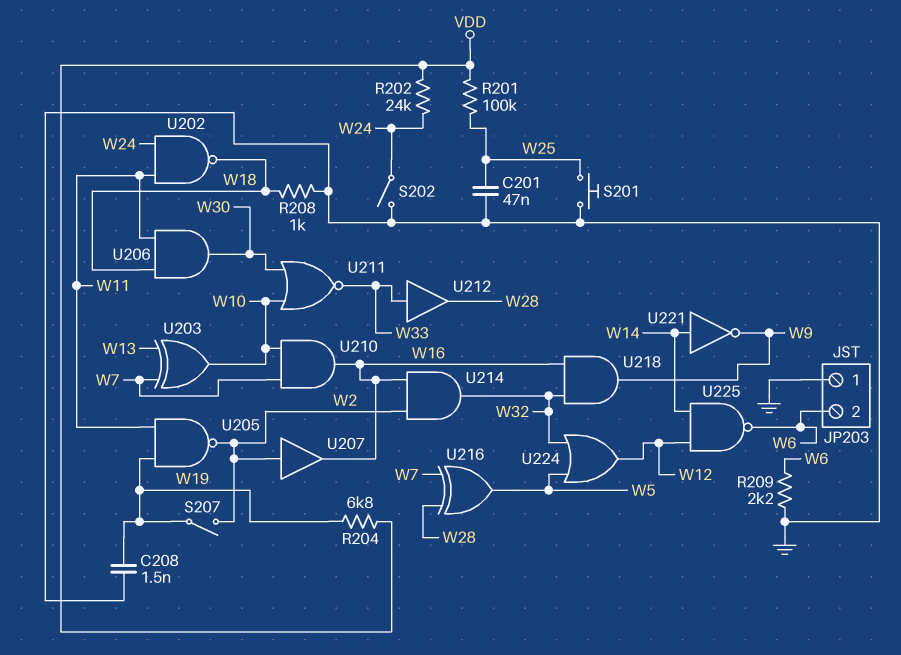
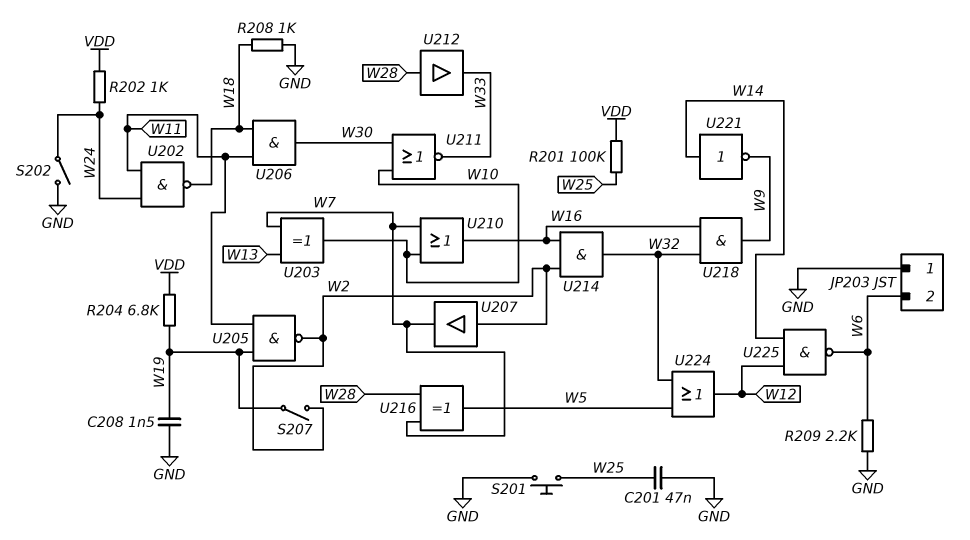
R202: 24k (VDD, W24) -> 1k (VDD, W24)
U207: buffer (in W2, out W16) -> buffer (in W2, out W7)
U210: AND (in W7, in W10, out W16) -> OR (in W7, in W10, out W16)
U212: buffer (in W33, out W28) -> buffer (in W28, out W33)

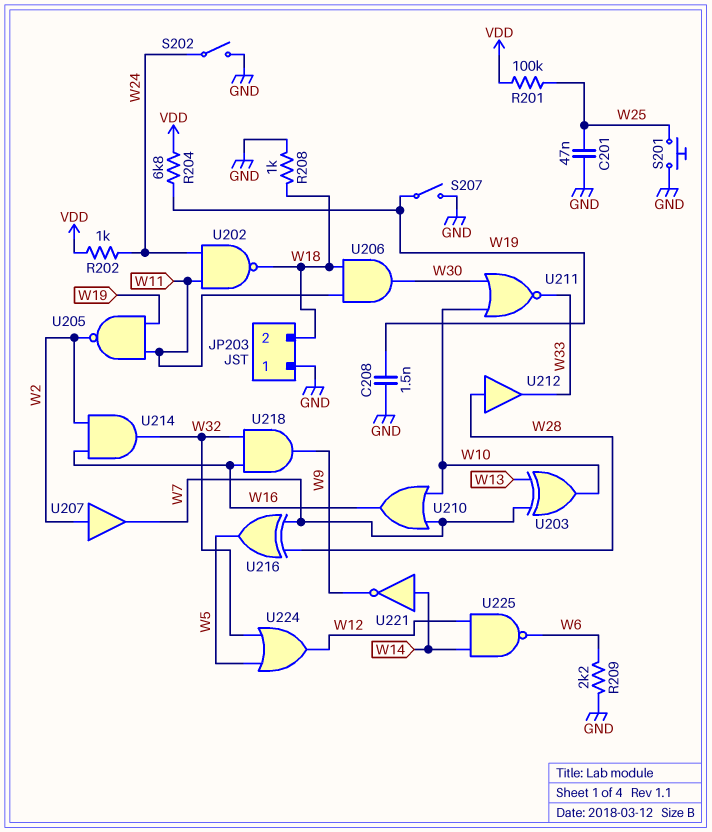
JP203 pin 2: W6 -> W18
S207: switch (W2, W19) -> switch (GND, W19)

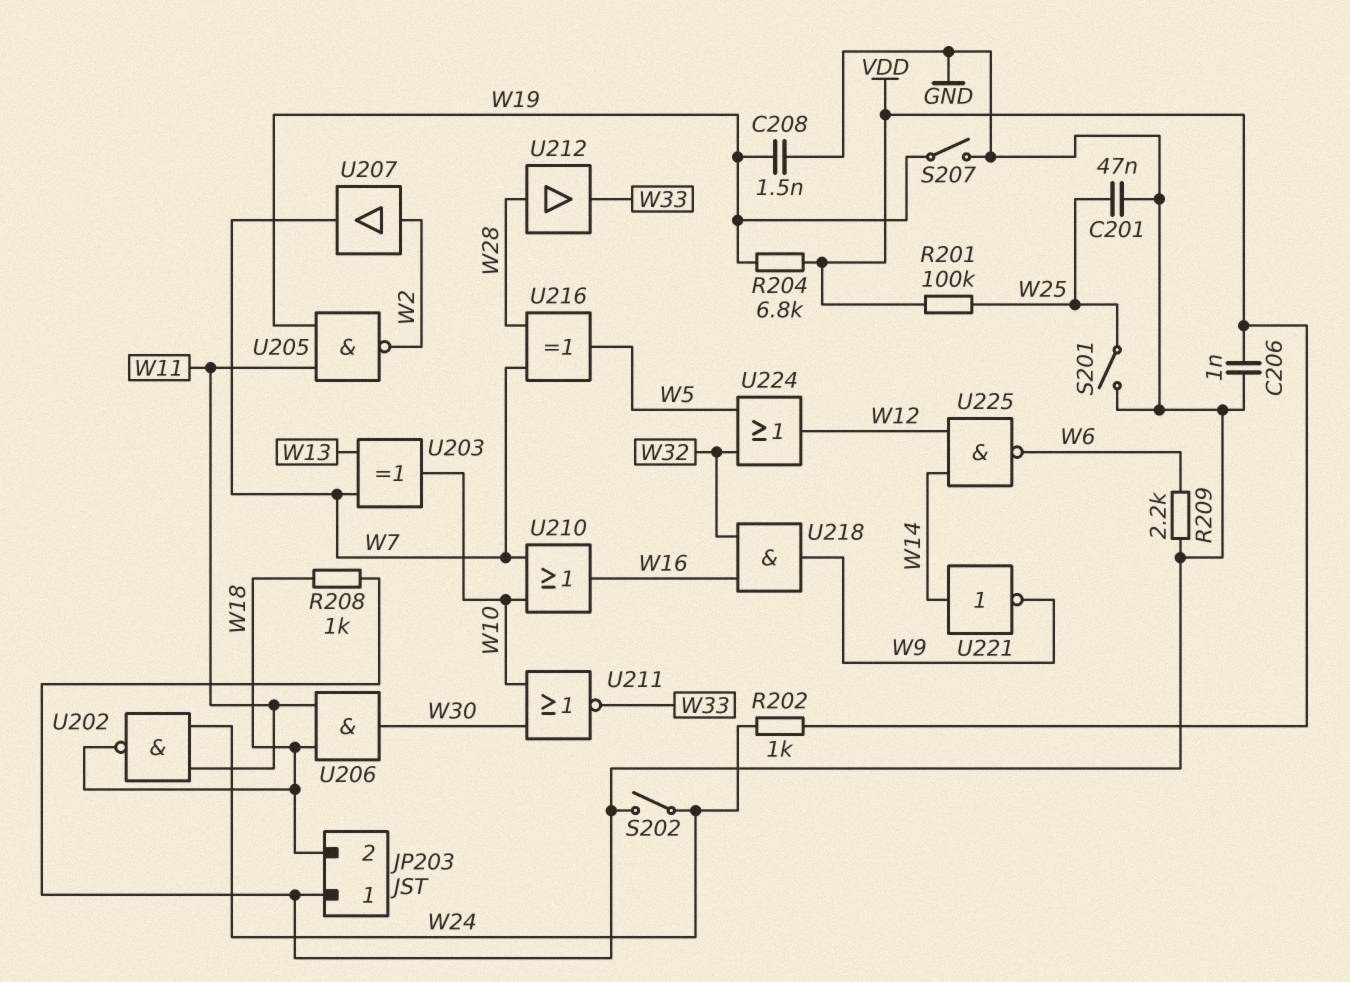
C206: none -> 1nF (GND, VDD)
S201: button (GND, W25) -> switch (GND, W25)
U214: AND (in W2, in W16, out W32) -> none

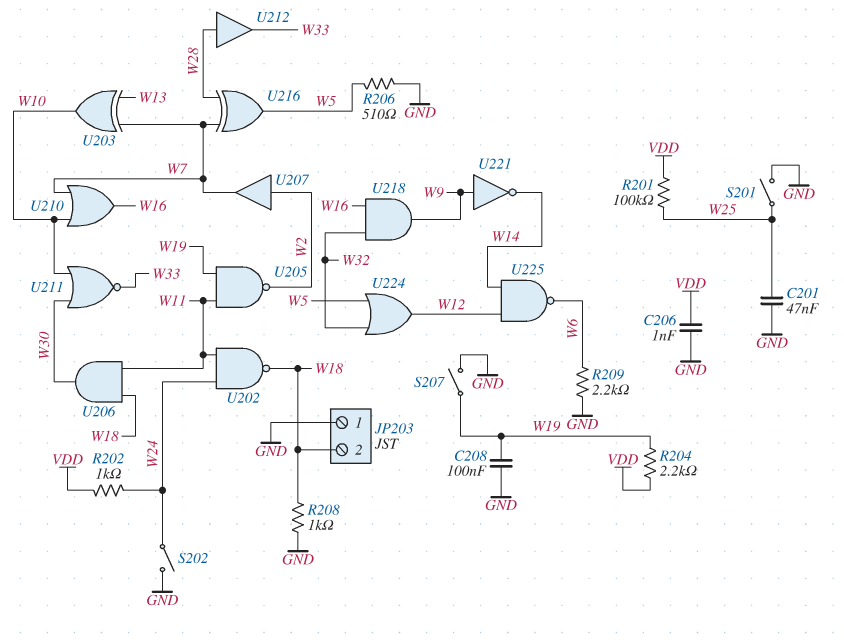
C208: 1.5nF (GND, W19) -> 100nF (GND, W19)
R204: 6.8k (VDD, W19) -> 2.2k (VDD, W19)
R206: none -> 510 (GND, W5)
U221: NOT (in W14, out W9) -> NOT (in W9, out W14)

